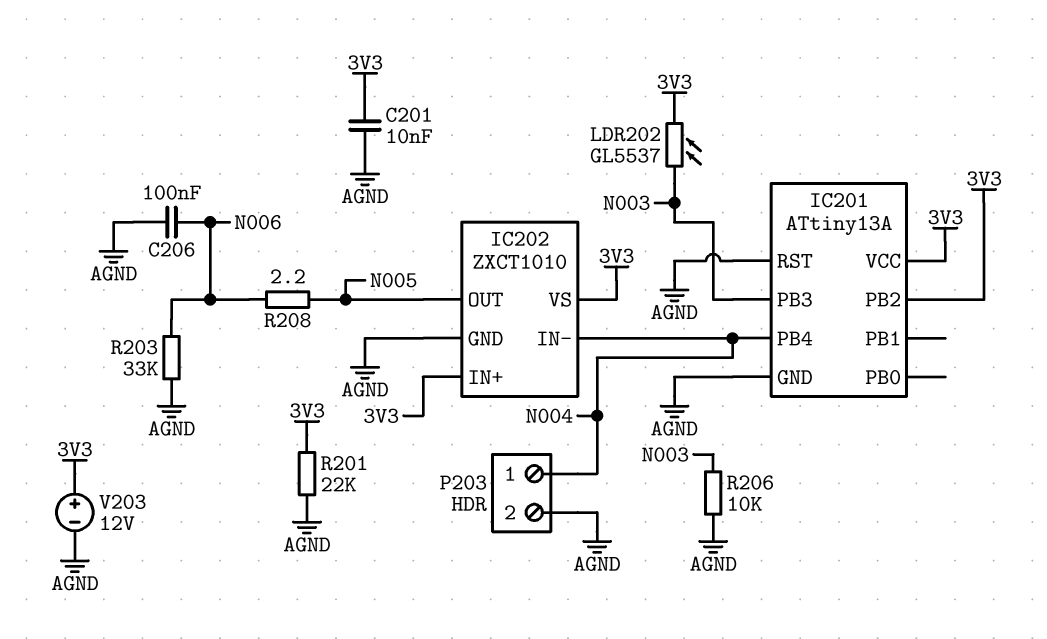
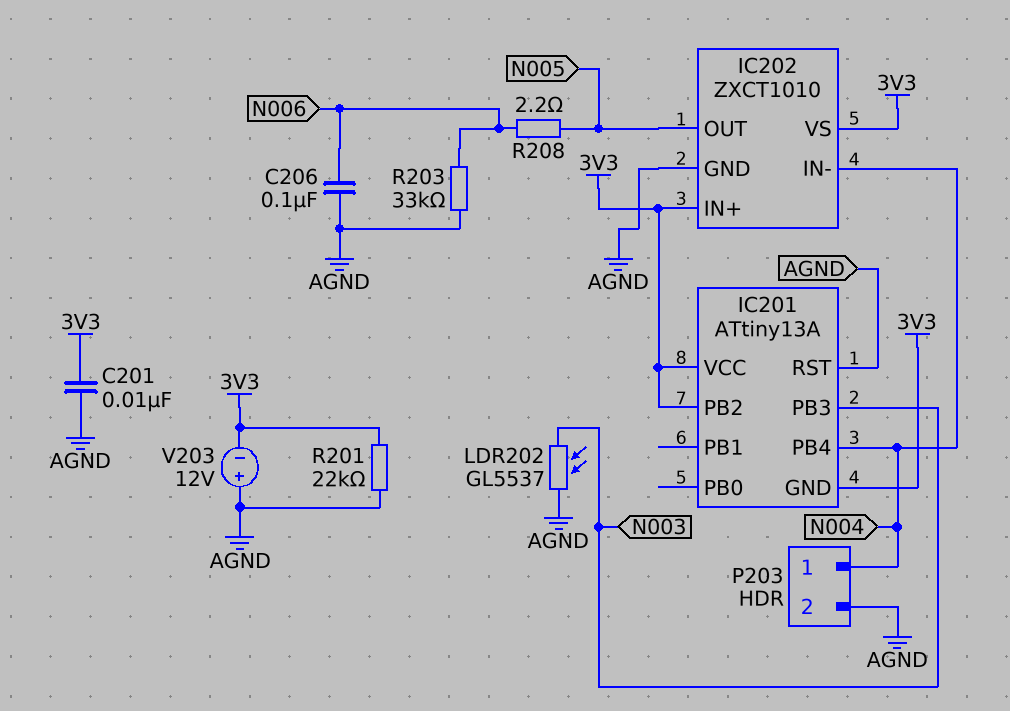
IC201 pin GND: AGND -> 3V3
LDR202: GL5537 (3V3, N003) -> GL5537 (AGND, N003)
R206: 10k (AGND, N003) -> none
V203: 12V (plus 3V3, minus AGND) -> 12V (plus AGND, minus 3V3)

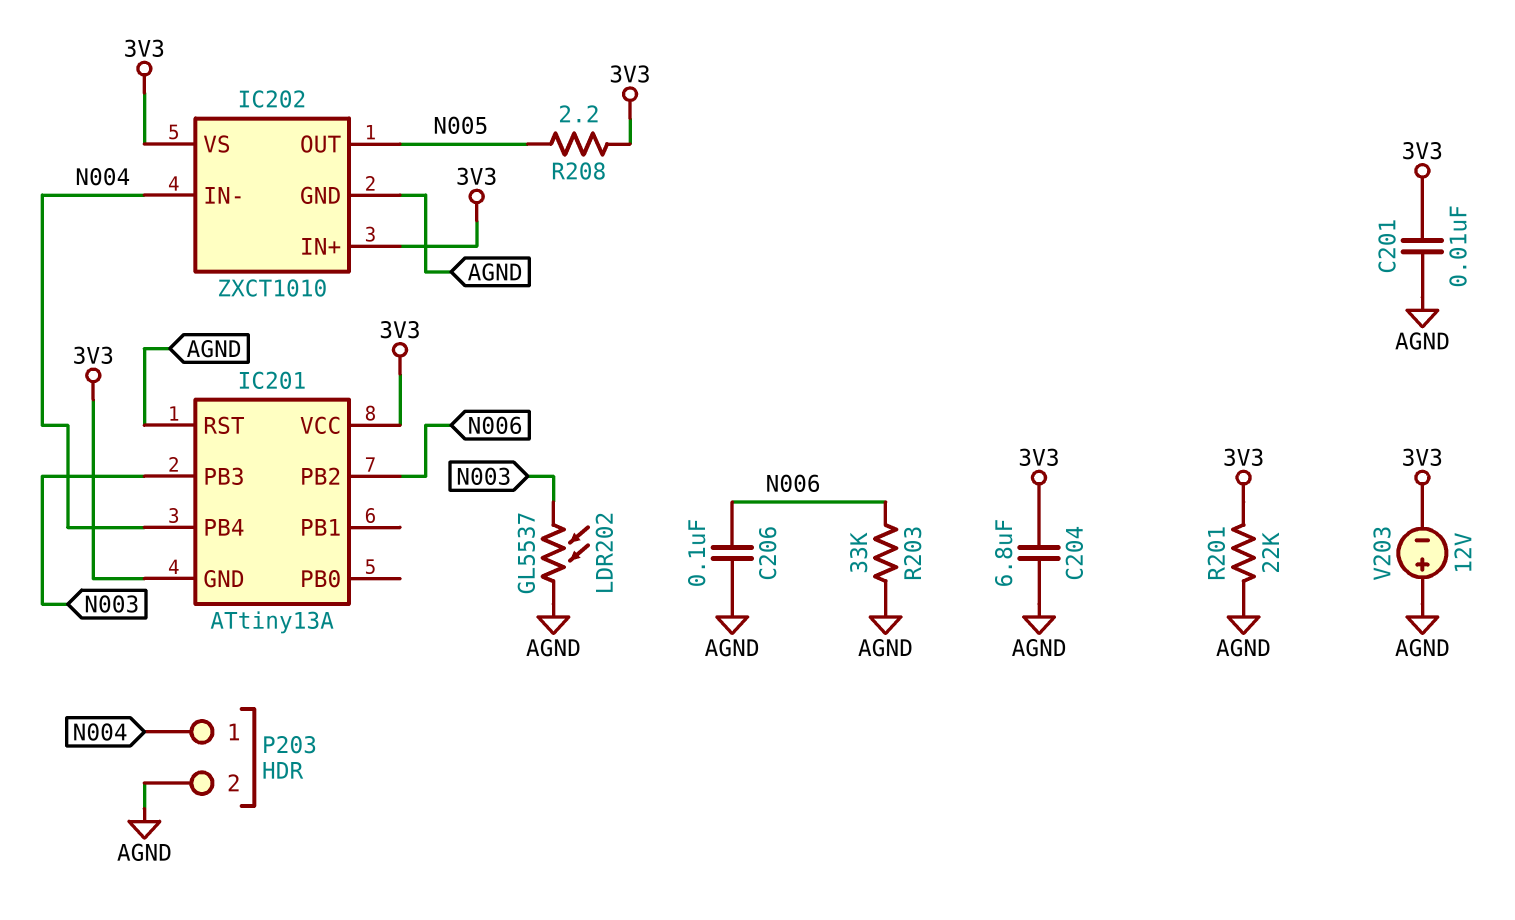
C204: none -> 6.8uF (3V3, AGND)
IC201 pin PB2: 3V3 -> N006
R208: 2.2 (N005, N006) -> 2.2 (3V3, N005)

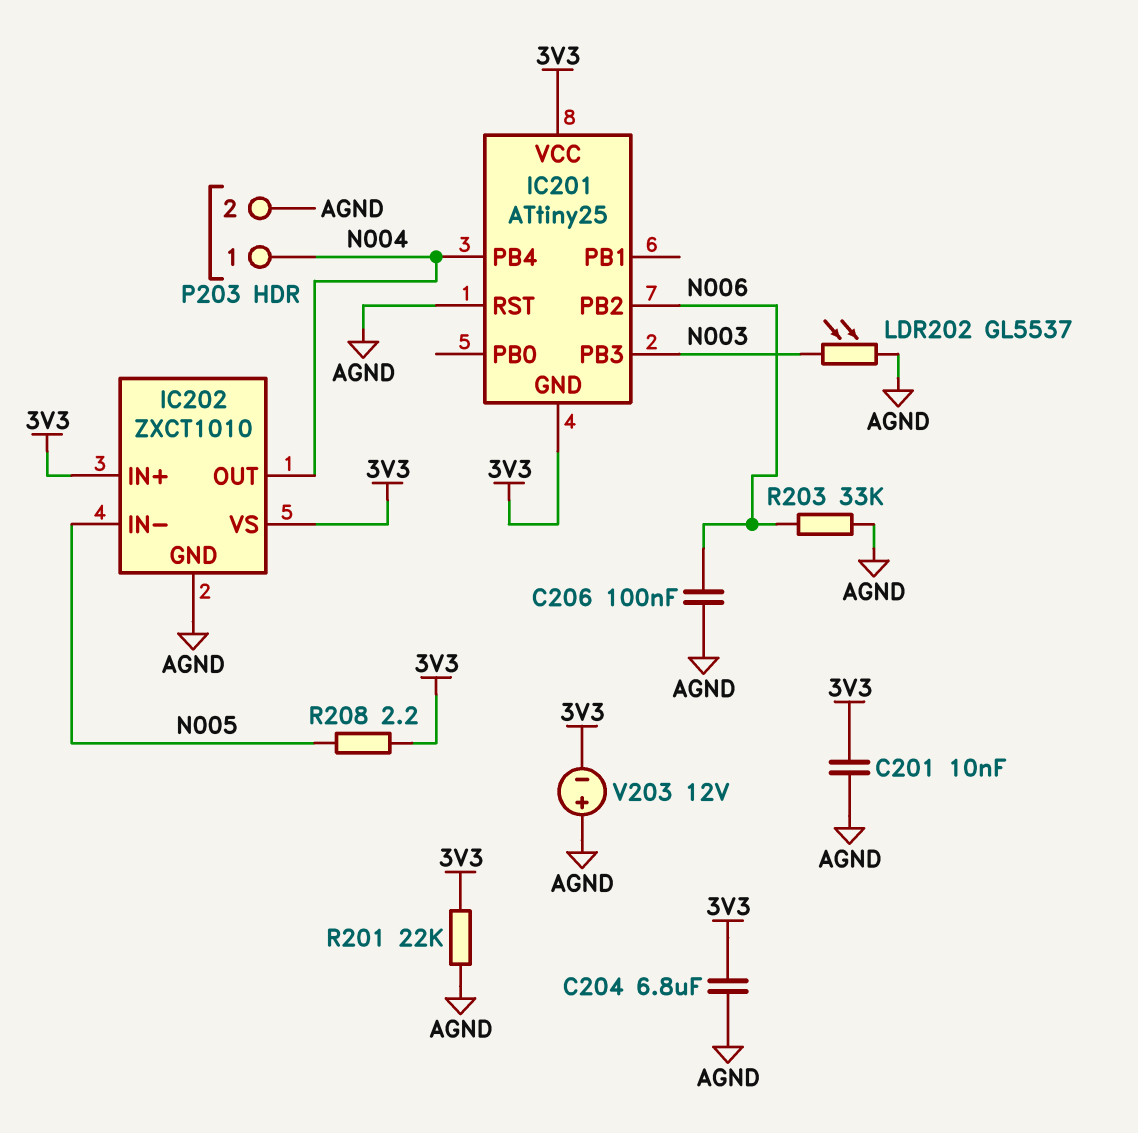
IC201: ATtiny13A -> ATtiny25
IC202 pin IN-: N004 -> N005
IC202 pin OUT: N005 -> N004

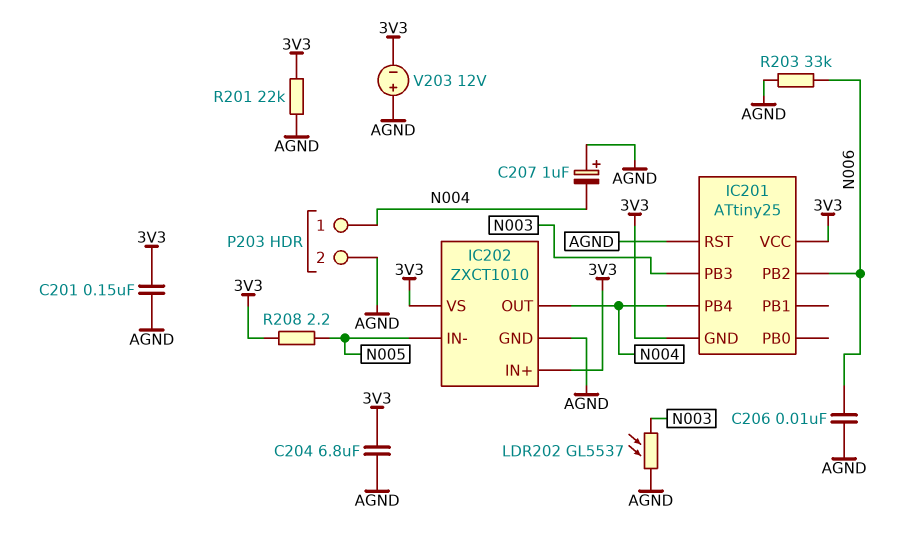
C201: 10nF (3V3, AGND) -> 150nF (3V3, AGND)
C206: 100nF (AGND, N006) -> 10nF (AGND, N006)
C207: none -> 1uF (plus AGND, minus N004)

